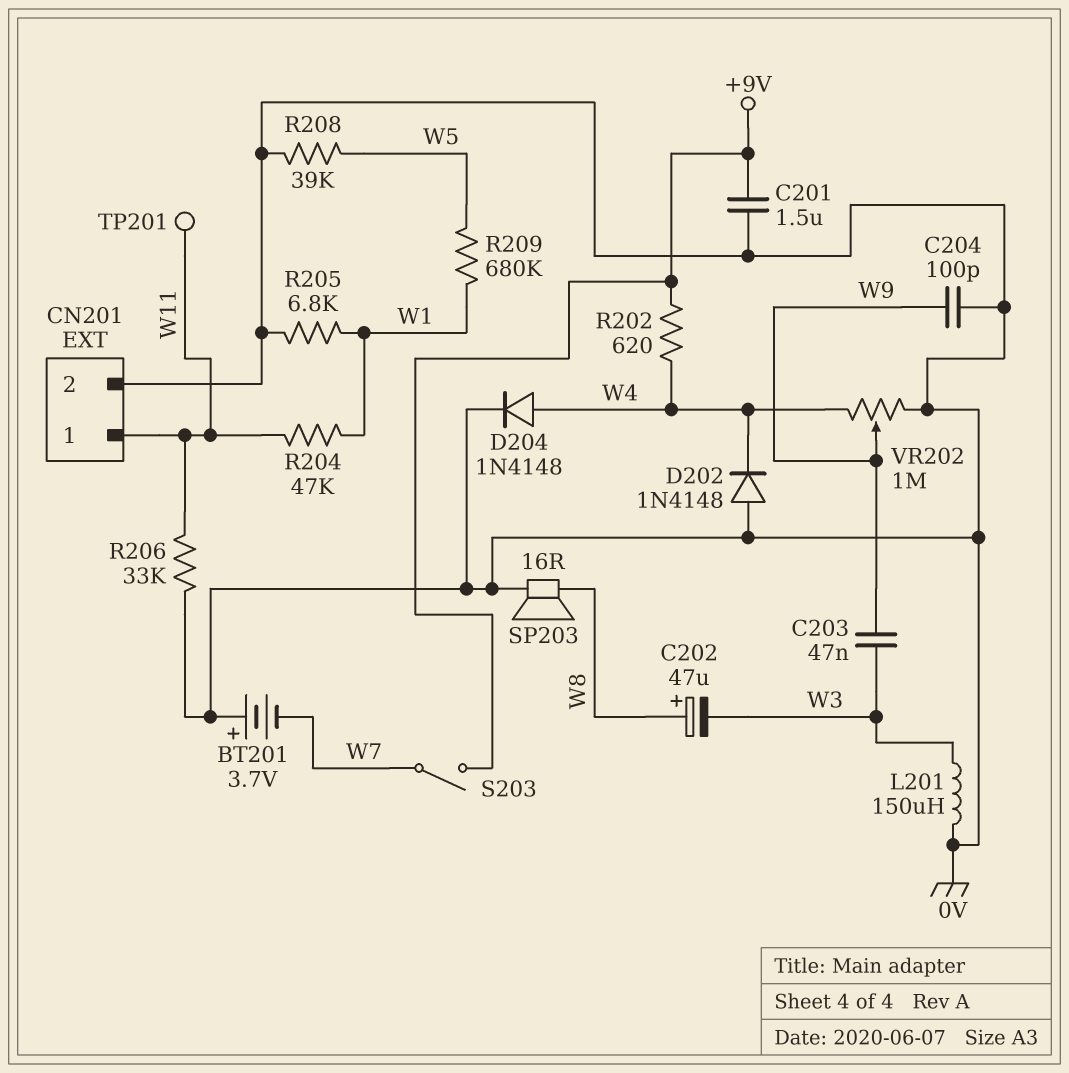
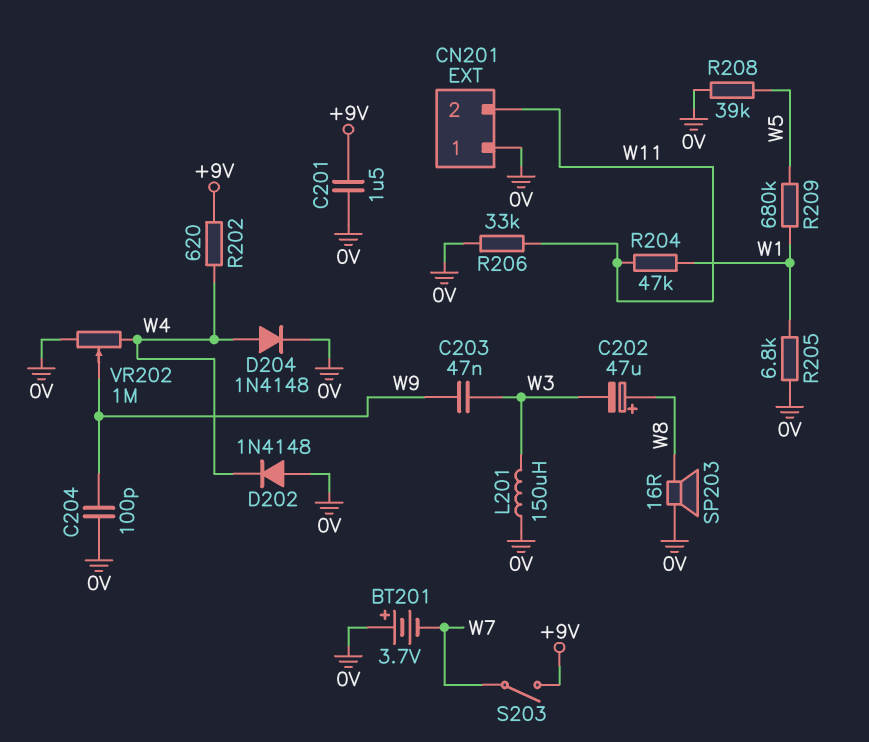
CN201 pin 1: W11 -> 0V
CN201 pin 2: 0V -> W11
TP201: test point (W11) -> none

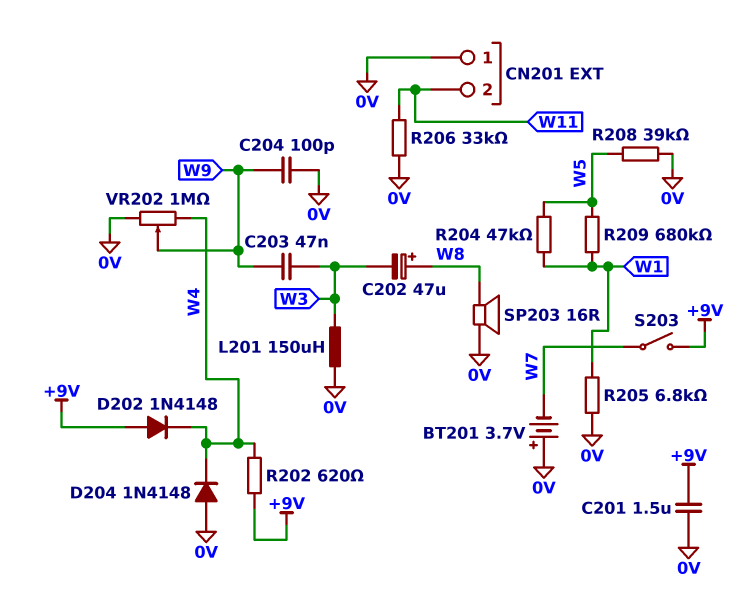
D202: diode 1N4148 (A 0V, K W4) -> diode 1N4148 (A +9V, K W4)
D204: diode 1N4148 (A W4, K 0V) -> diode 1N4148 (A 0V, K W4)
R204: 47k (W1, W11) -> 47k (W1, W5)

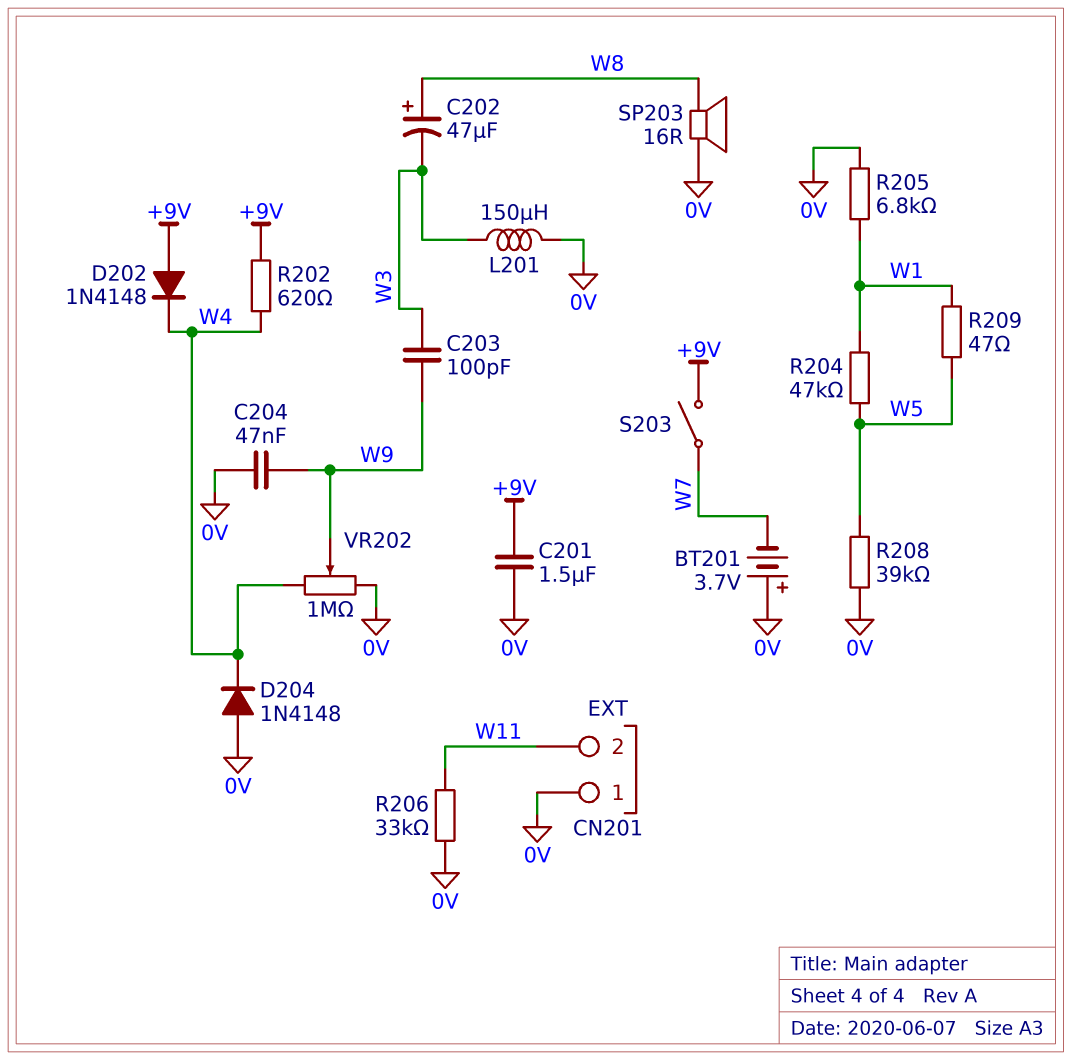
C203: 47nF (W3, W9) -> 100pF (W3, W9)
C204: 100pF (0V, W9) -> 47nF (0V, W9)
R209: 680k (W1, W5) -> 47 (W1, W5)

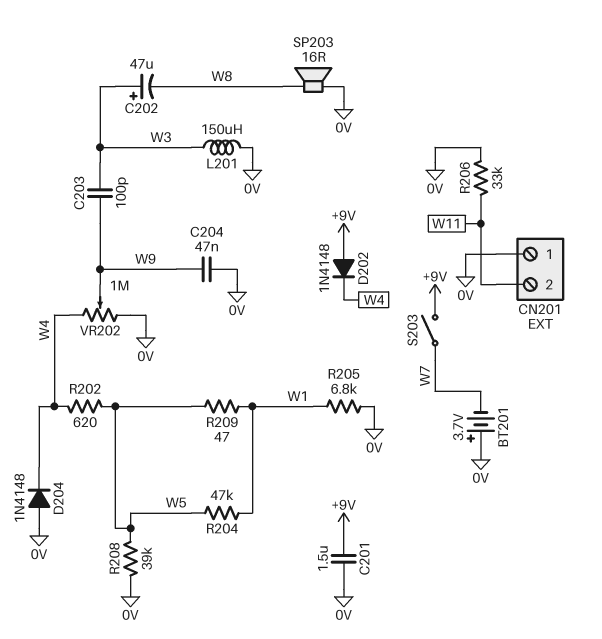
C202: 47uF (plus W8, minus W3) -> 47uF (plus W3, minus W8)
R202: 620 (+9V, W4) -> 620 (W4, W5)

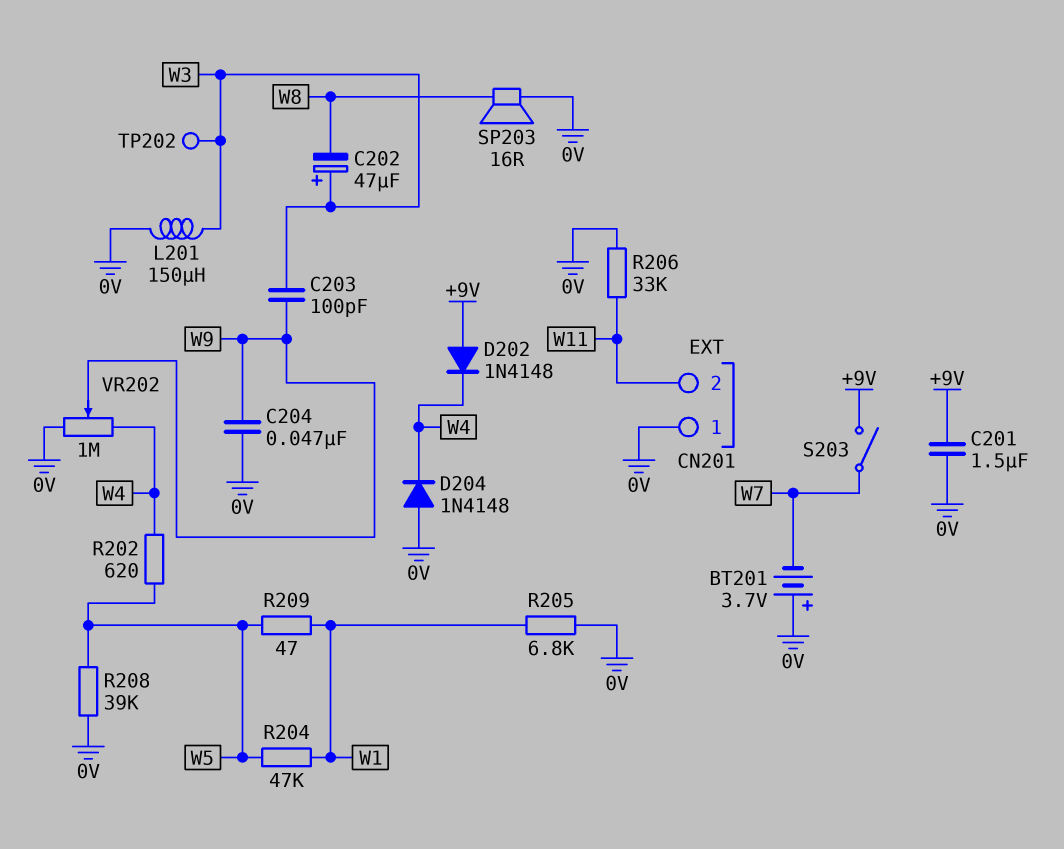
TP202: none -> test point (W3)

